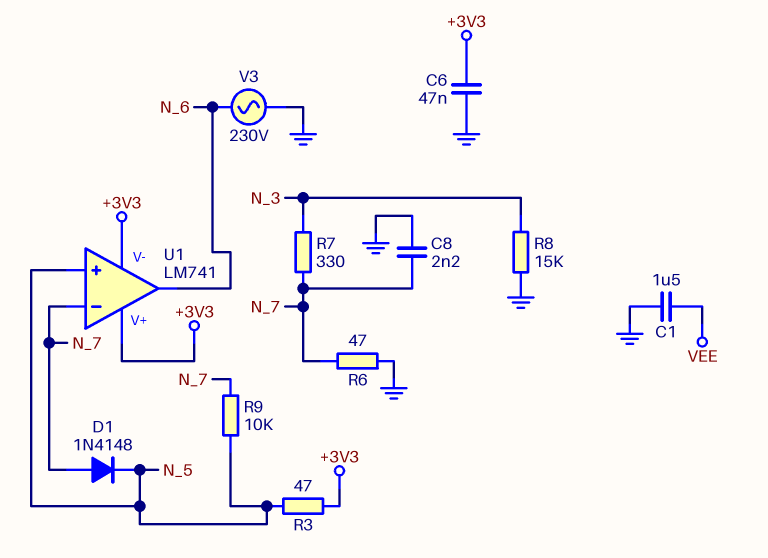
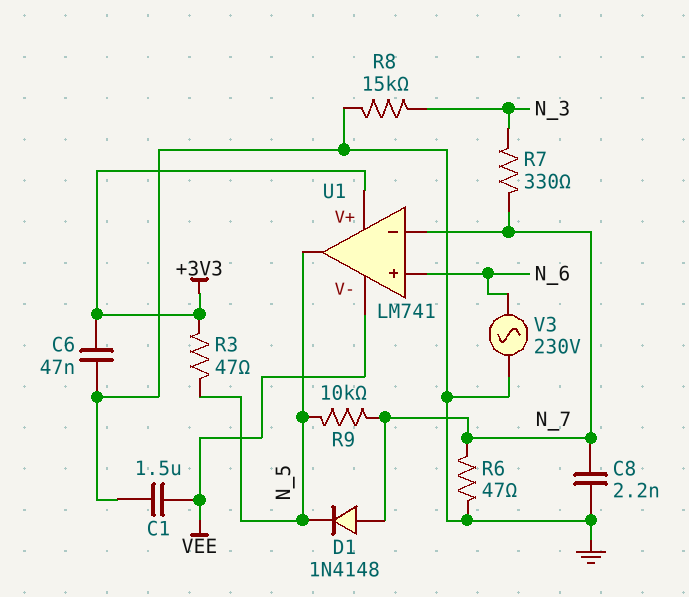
U1 pin V-: +3V3 -> VEE
U1 pin in+: N_5 -> N_6
U1 pin out: N_6 -> N_5

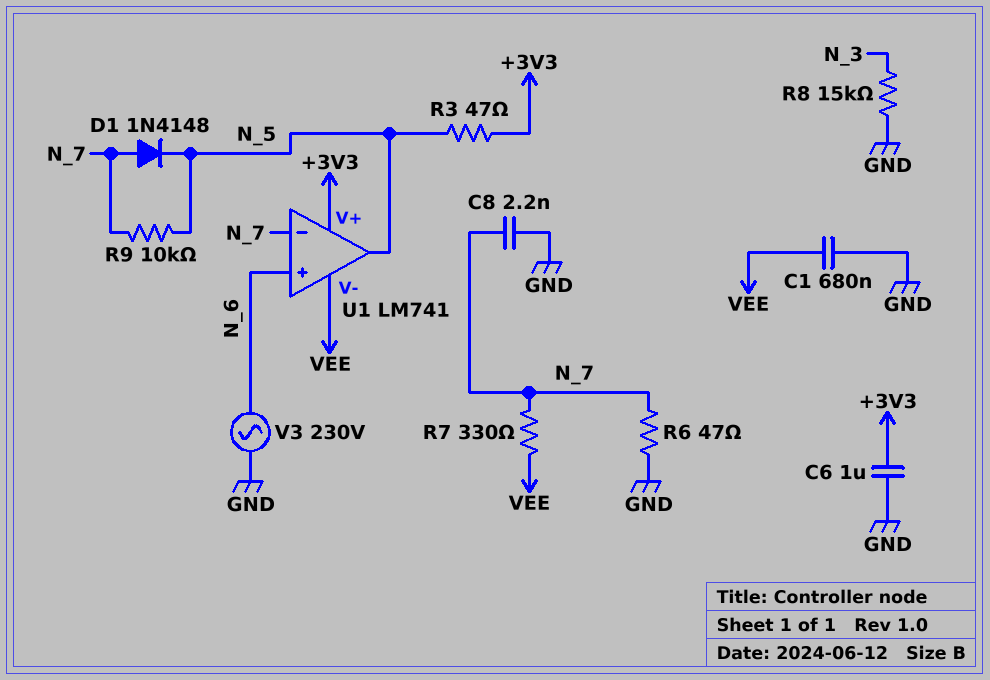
C1: 1.5uF (GND, VEE) -> 680nF (GND, VEE)
C6: 47nF (+3V3, GND) -> 1uF (+3V3, GND)
R7: 330 (N_3, N_7) -> 330 (N_7, VEE)

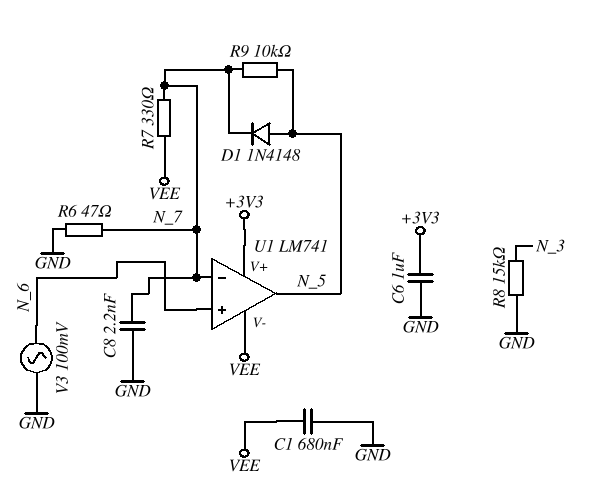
D1: diode 1N4148 (A N_7, K N_5) -> diode 1N4148 (A N_5, K N_7)
R3: 47 (+3V3, N_5) -> none
V3: AC 230V (GND, N_6) -> AC 100mV (GND, N_6)

